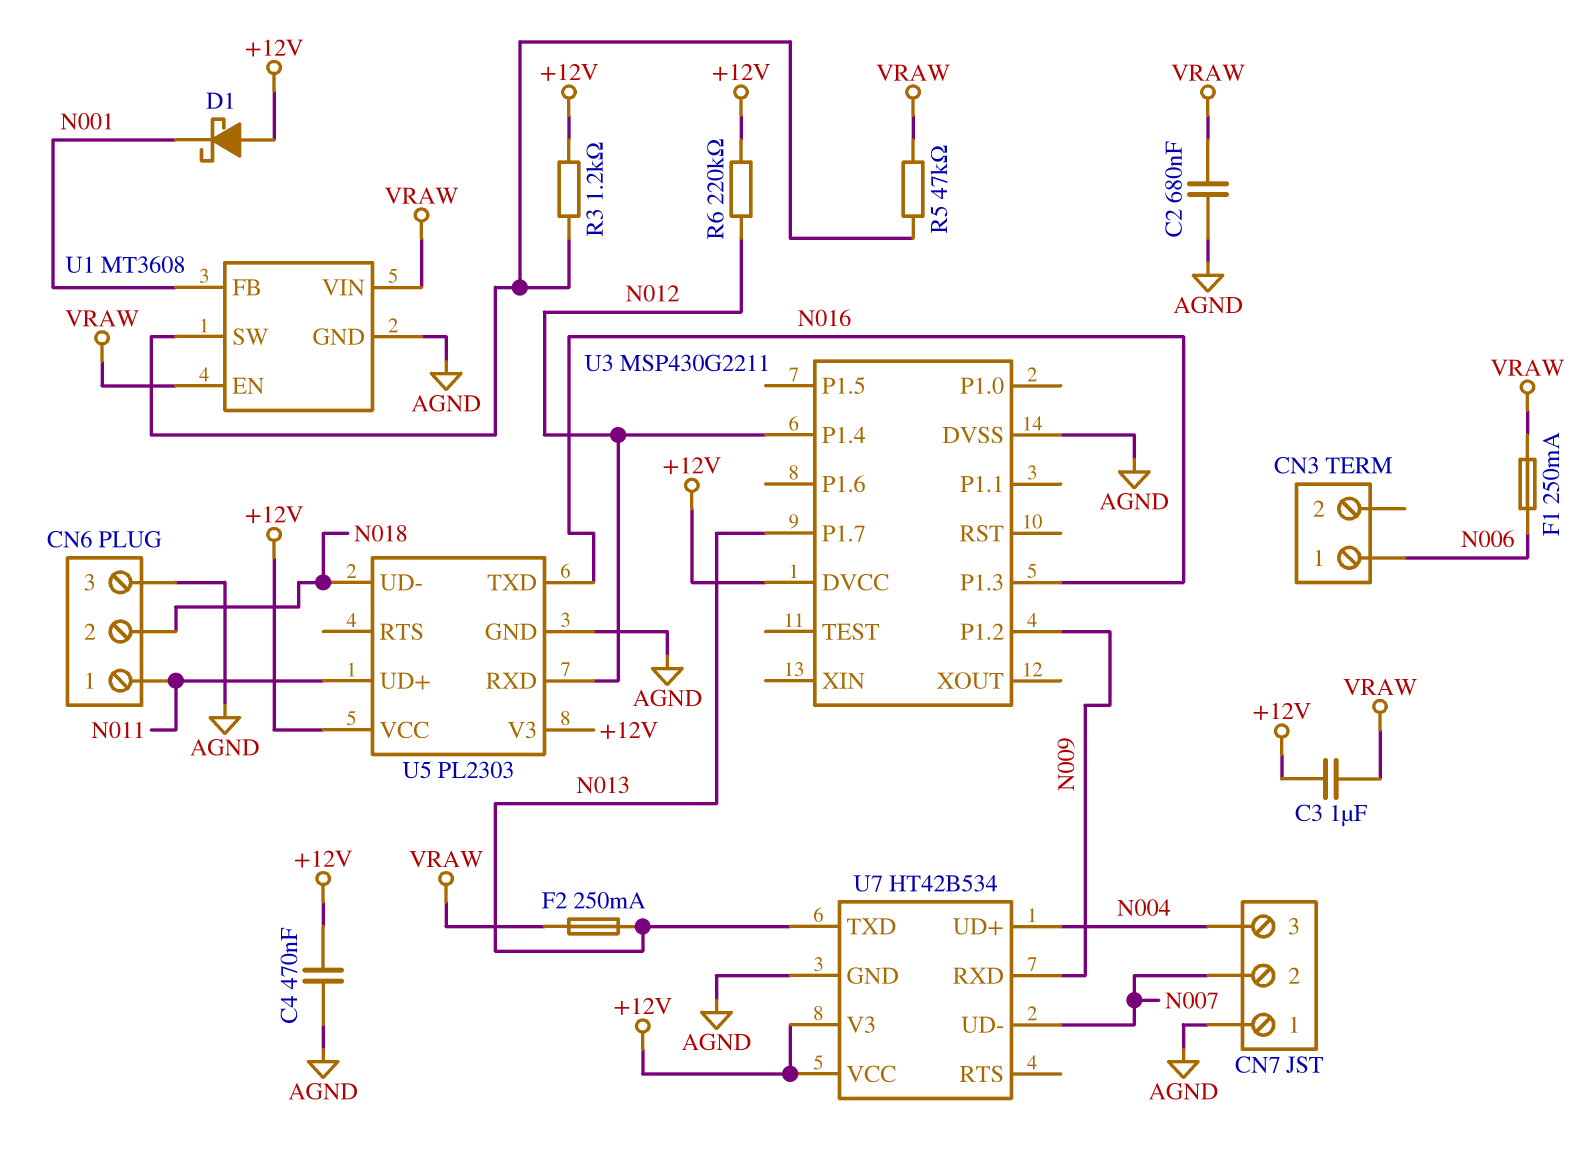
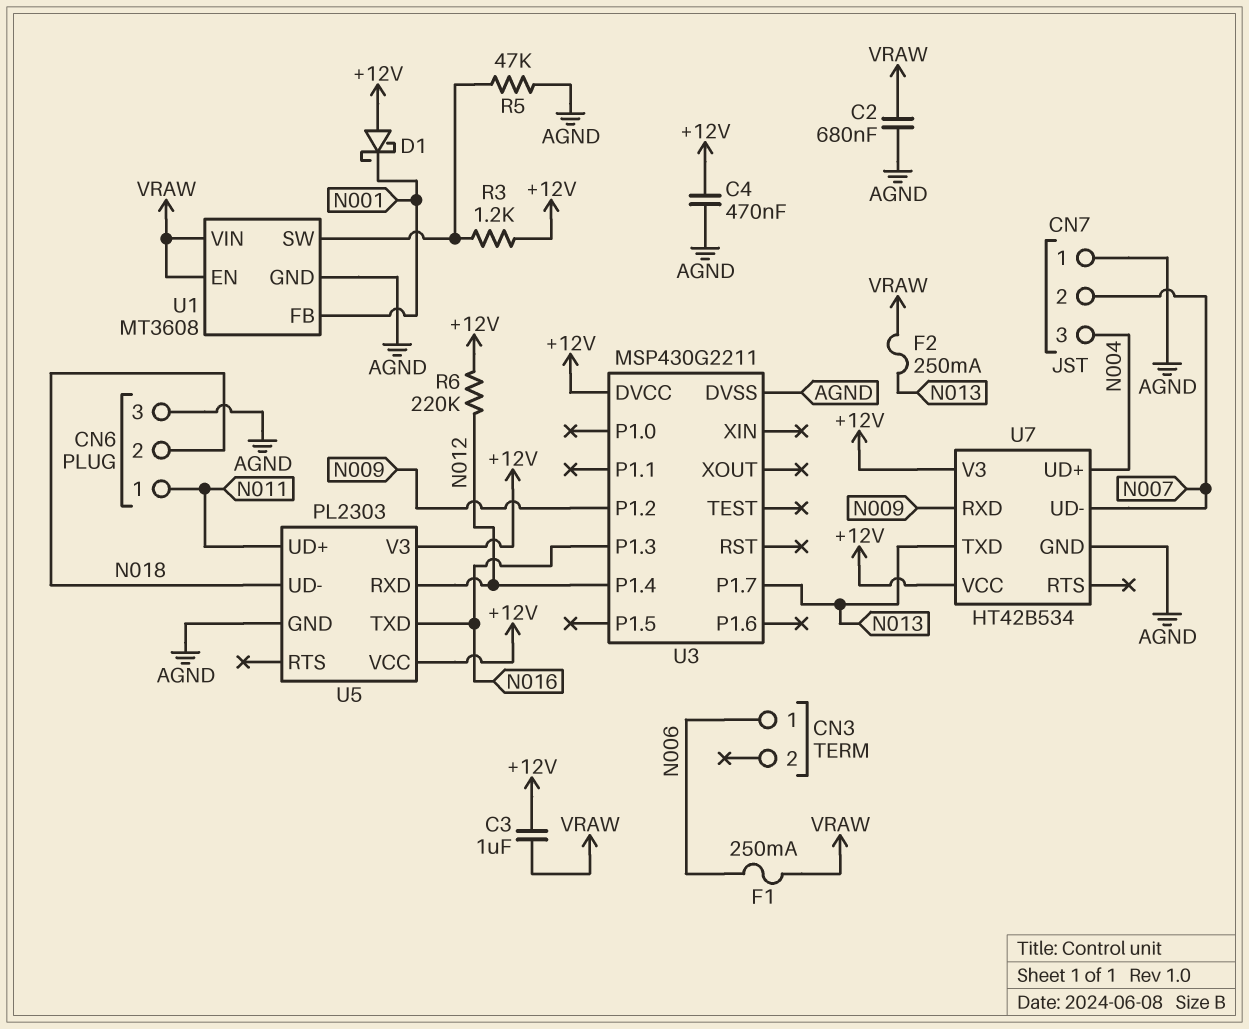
R5: 47k (U1/SW, VRAW) -> 47k (AGND, U1/SW)

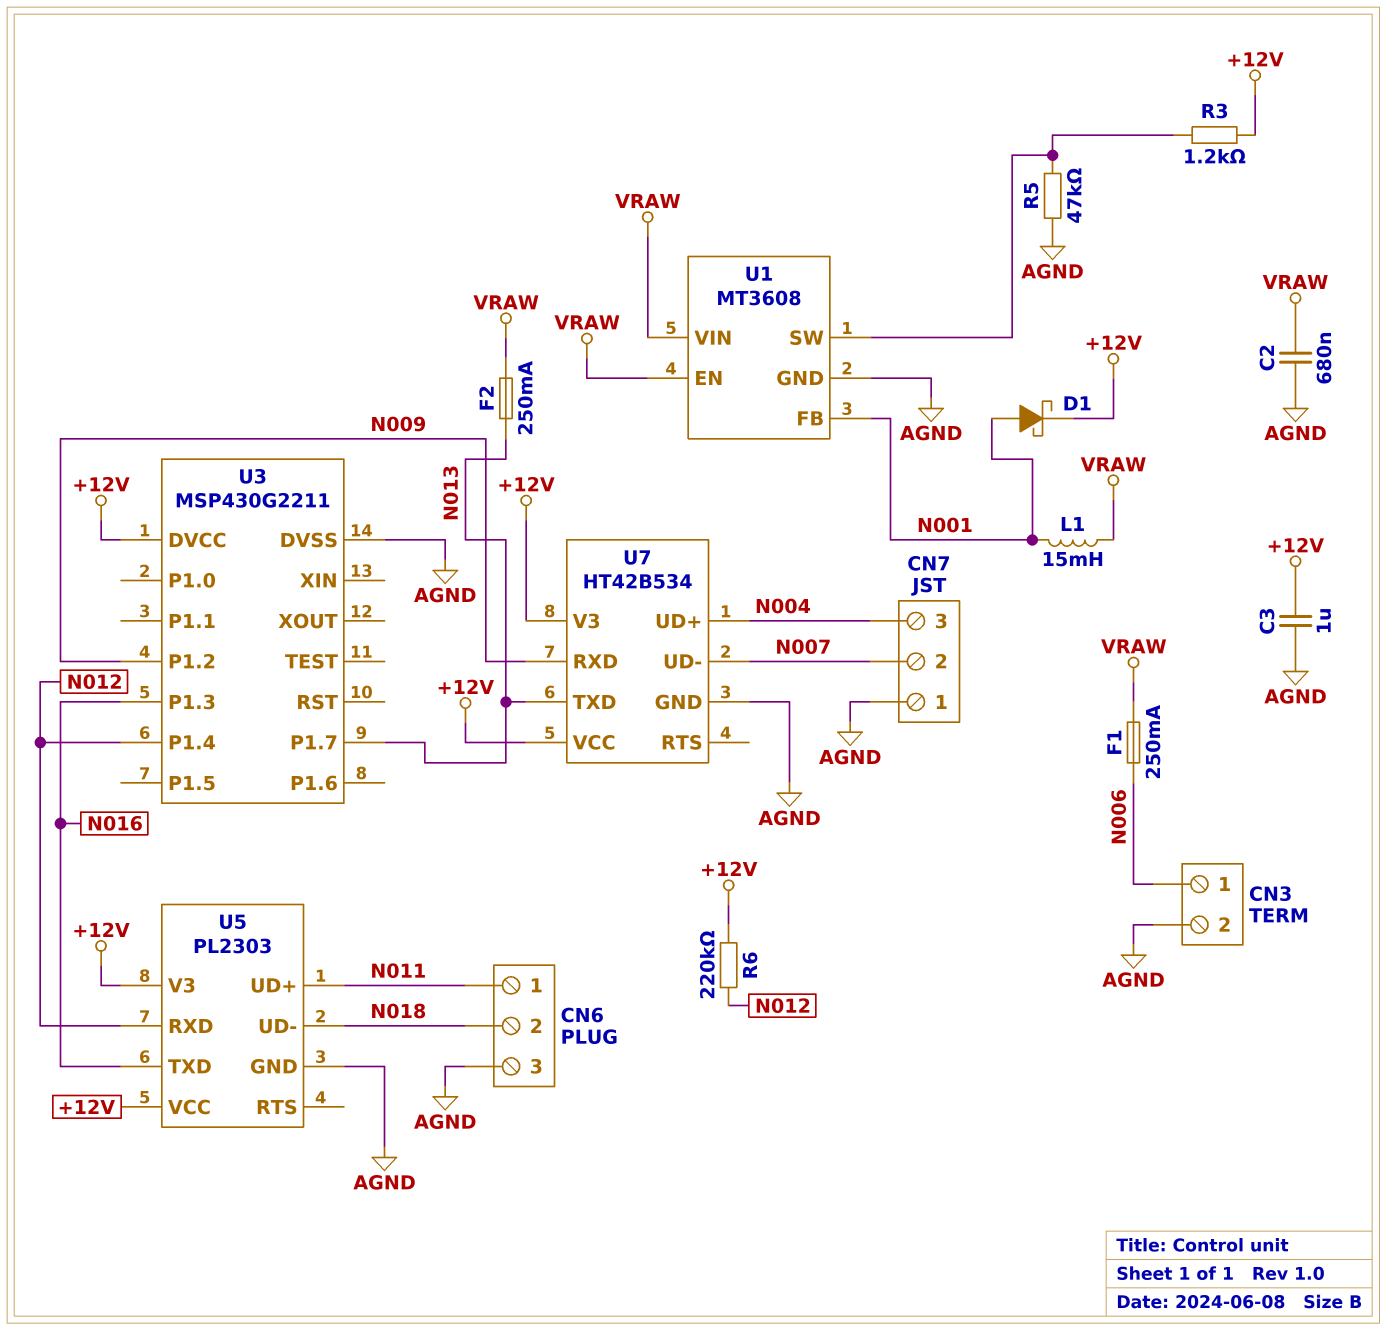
C3: 1uF (+12V, VRAW) -> 1uF (+12V, AGND)
C4: 470nF (+12V, AGND) -> none
CN3 pin 2: none -> AGND
D1: schottky (A +12V, K N001) -> schottky (A N001, K +12V)
L1: none -> 15mH (N001, VRAW)

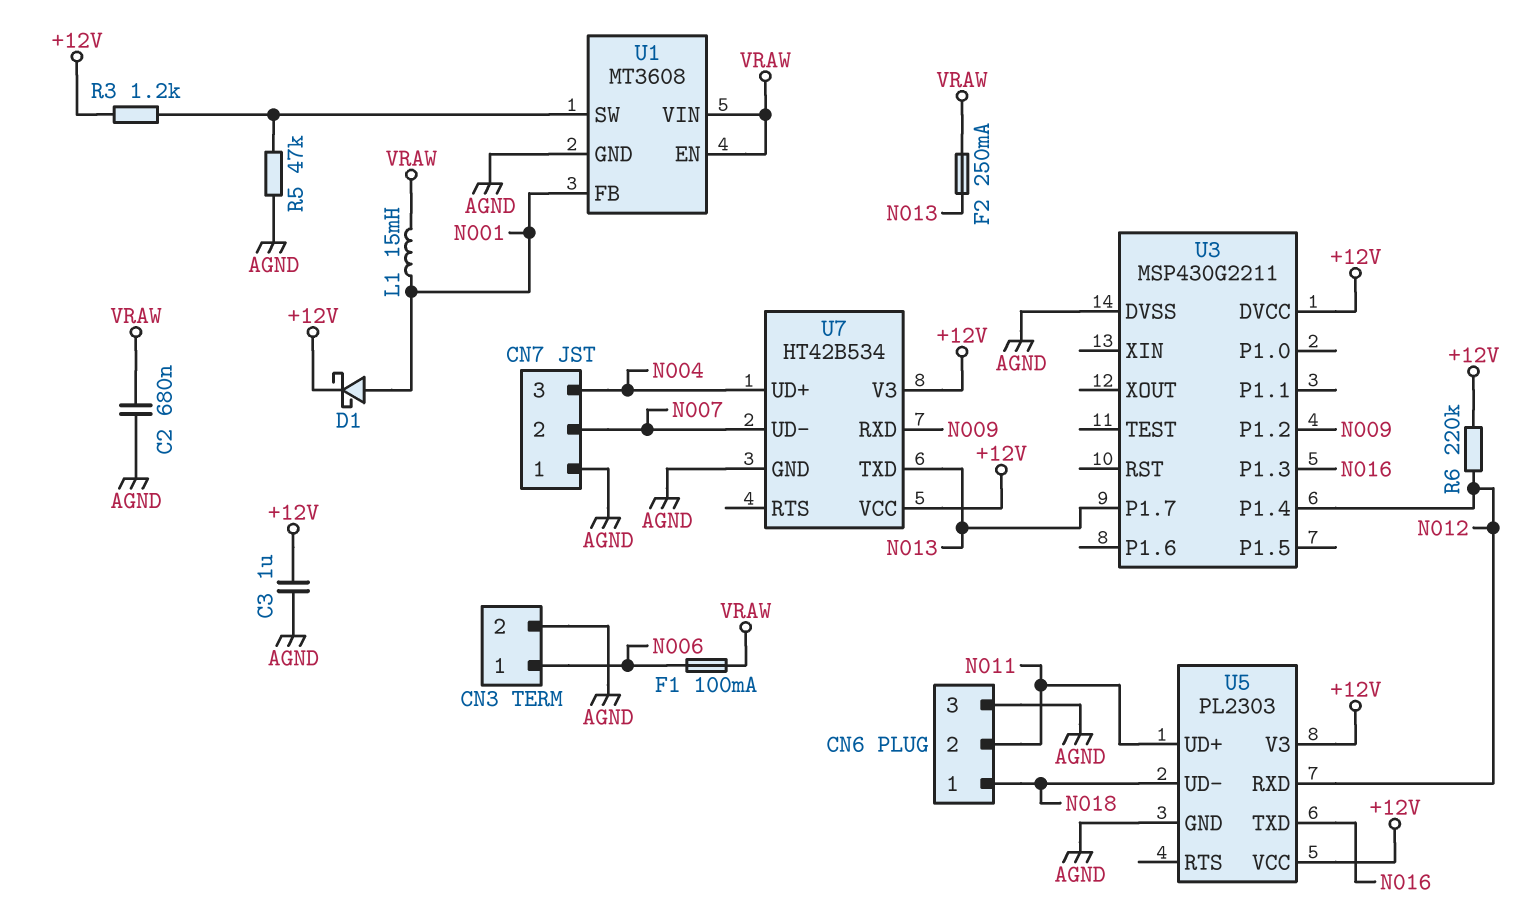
CN6 pin 1: N011 -> N018
CN6 pin 2: N018 -> N011
F1: 250mA (N006, VRAW) -> 100mA (N006, VRAW)

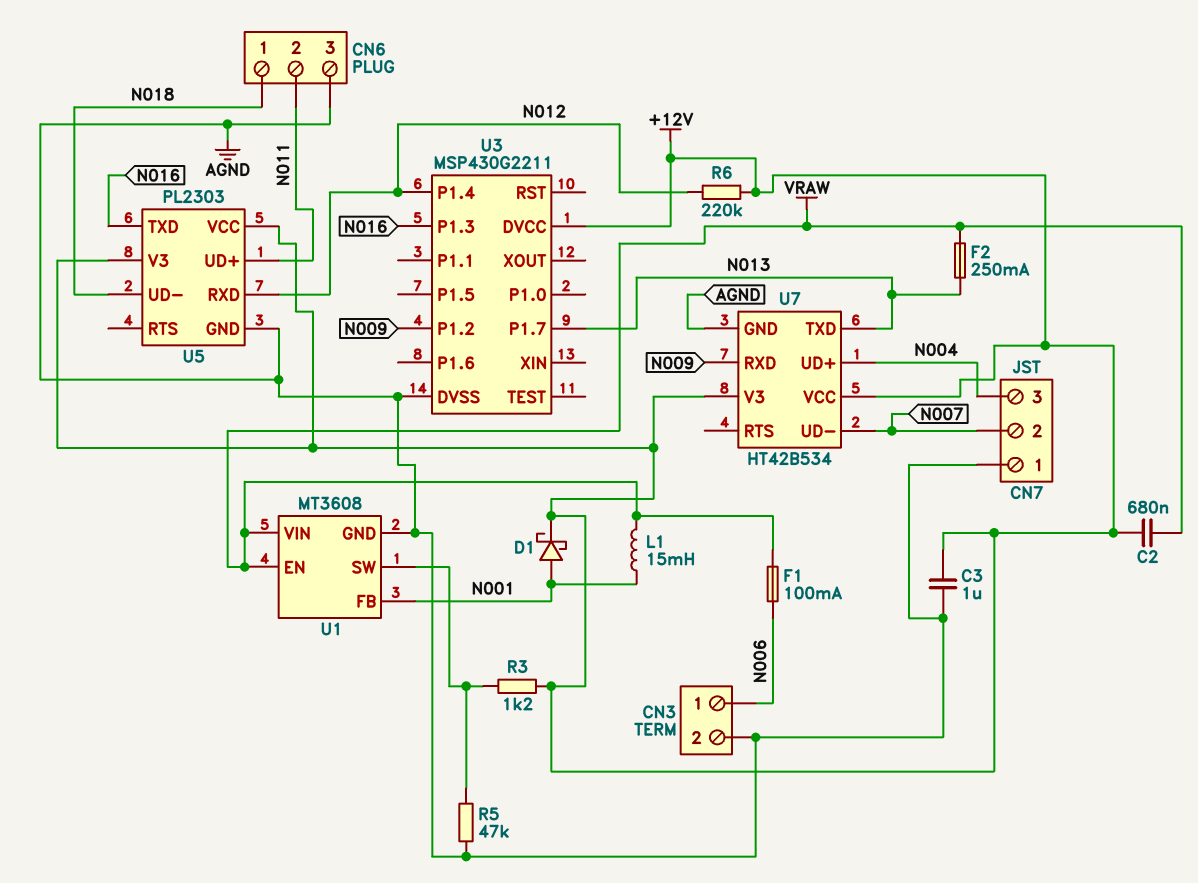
C2: 680nF (AGND, VRAW) -> 680nF (+12V, VRAW)

